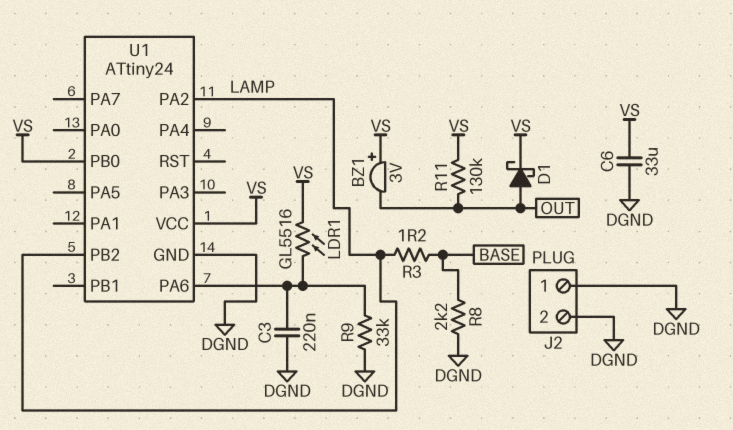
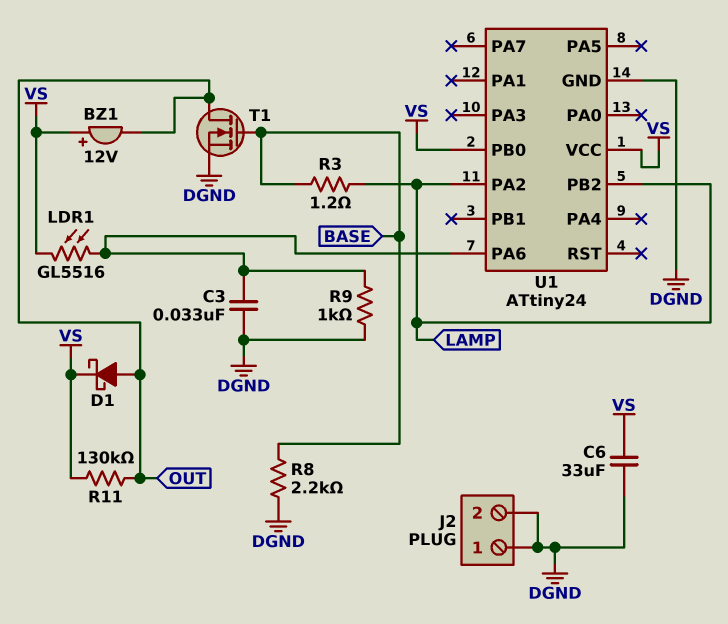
BZ1: buzzer 3V (plus VS, minus OUT) -> buzzer 12V (plus VS, minus OUT)
C3: 220nF (DGND, U1/PA6) -> 33nF (DGND, U1/PA6)
R9: 33k (DGND, U1/PA6) -> 1k (DGND, U1/PA6)
T1: none -> NMOS (G BASE, D OUT, S DGND)

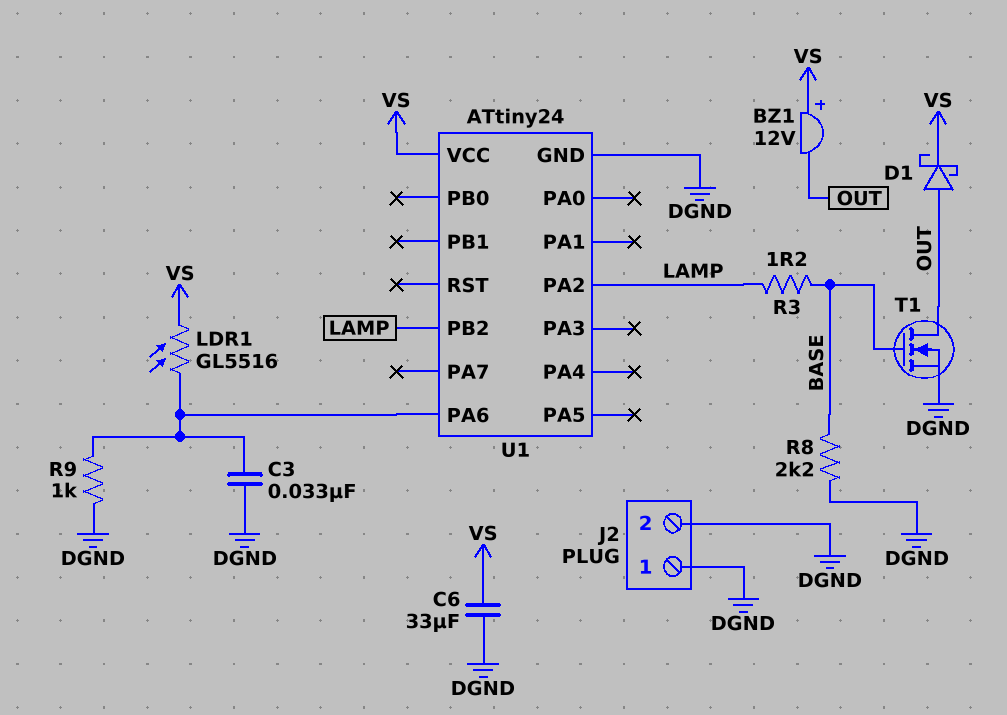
R11: 130k (OUT, VS) -> none
U1 pin PB0: VS -> none

